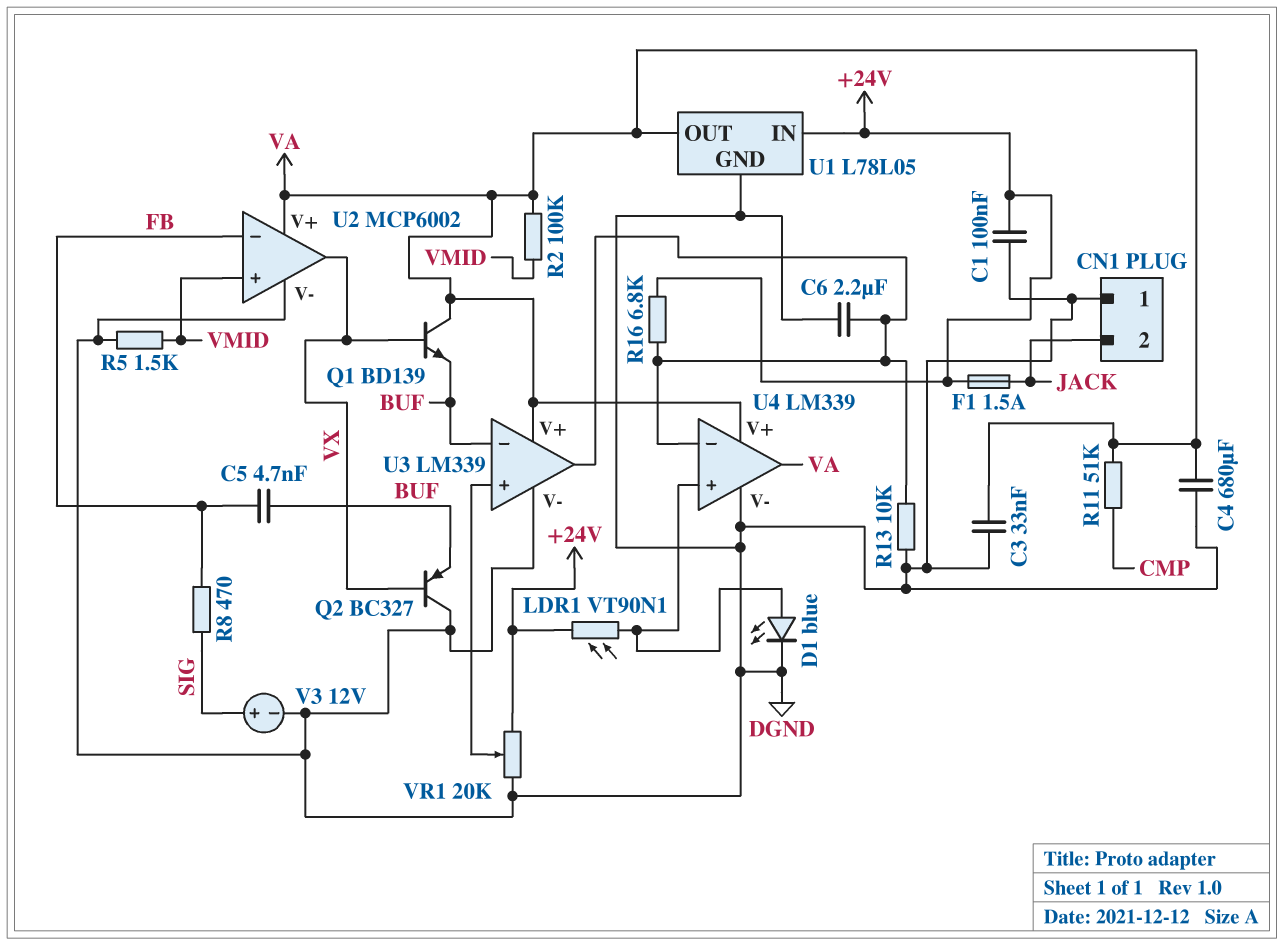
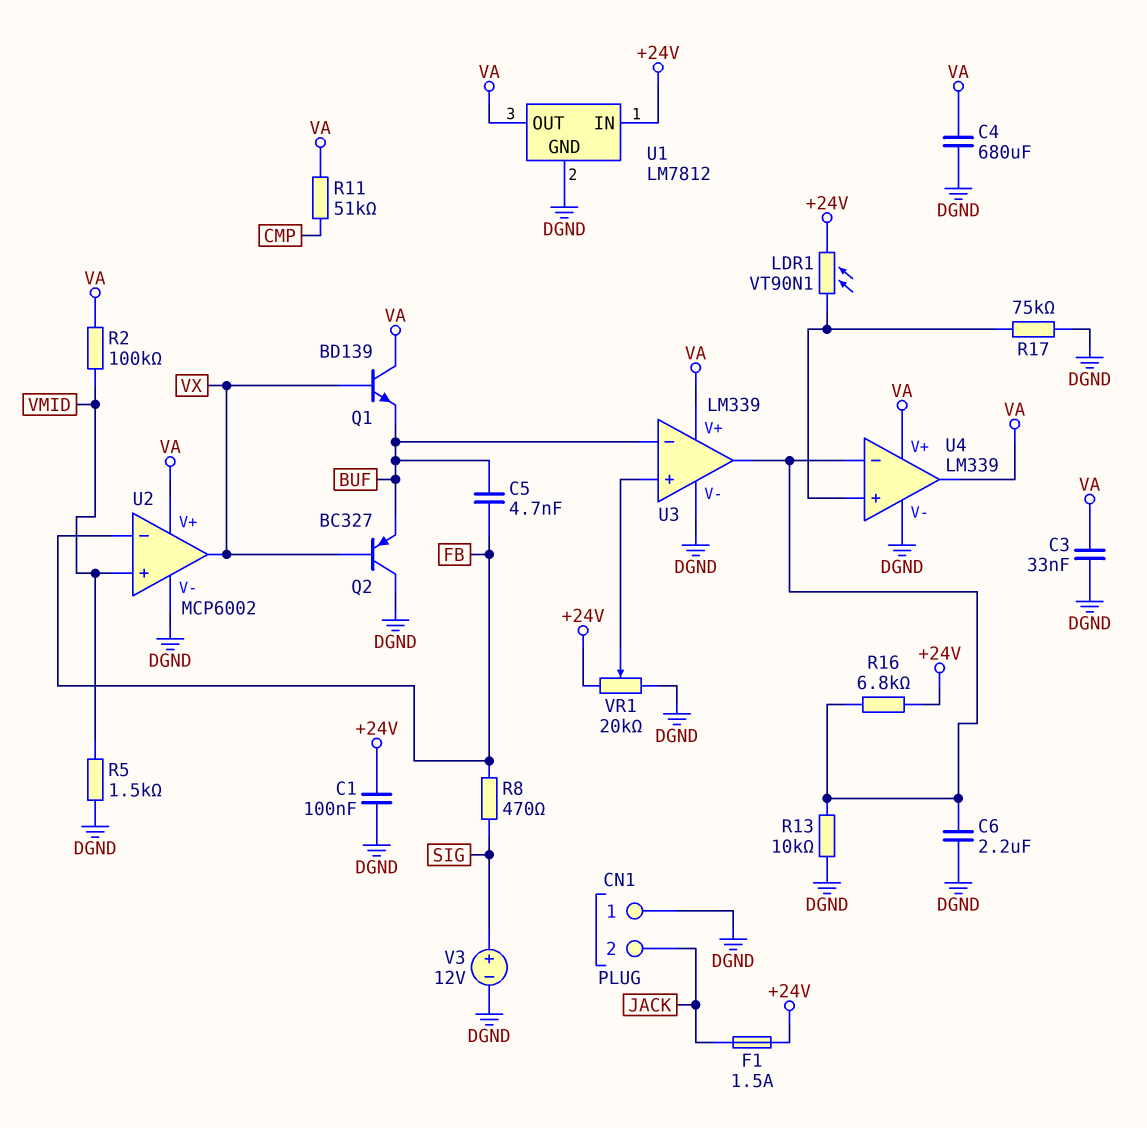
D1: LED blue (A U4/in+, K DGND) -> none
R17: none -> 75k (DGND, U4/in+)
U1: L78L05 -> LM7812

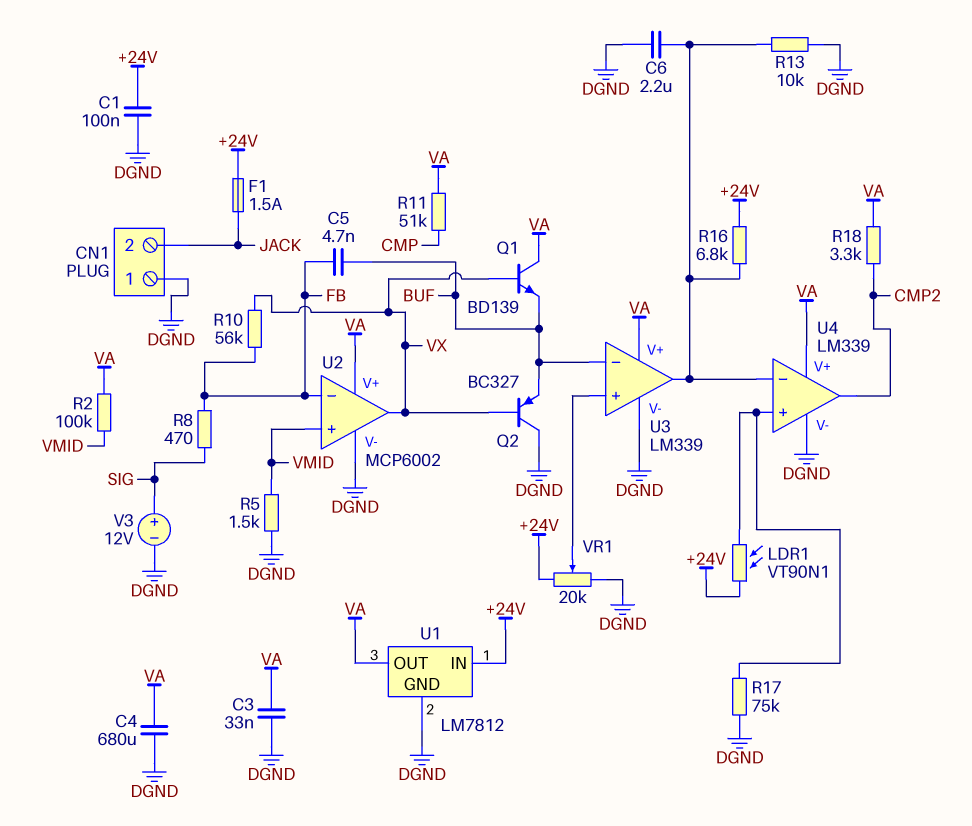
R10: none -> 56k (FB, VX)
R18: none -> 3.3k (CMP2, VA)
U4 pin out: VA -> CMP2

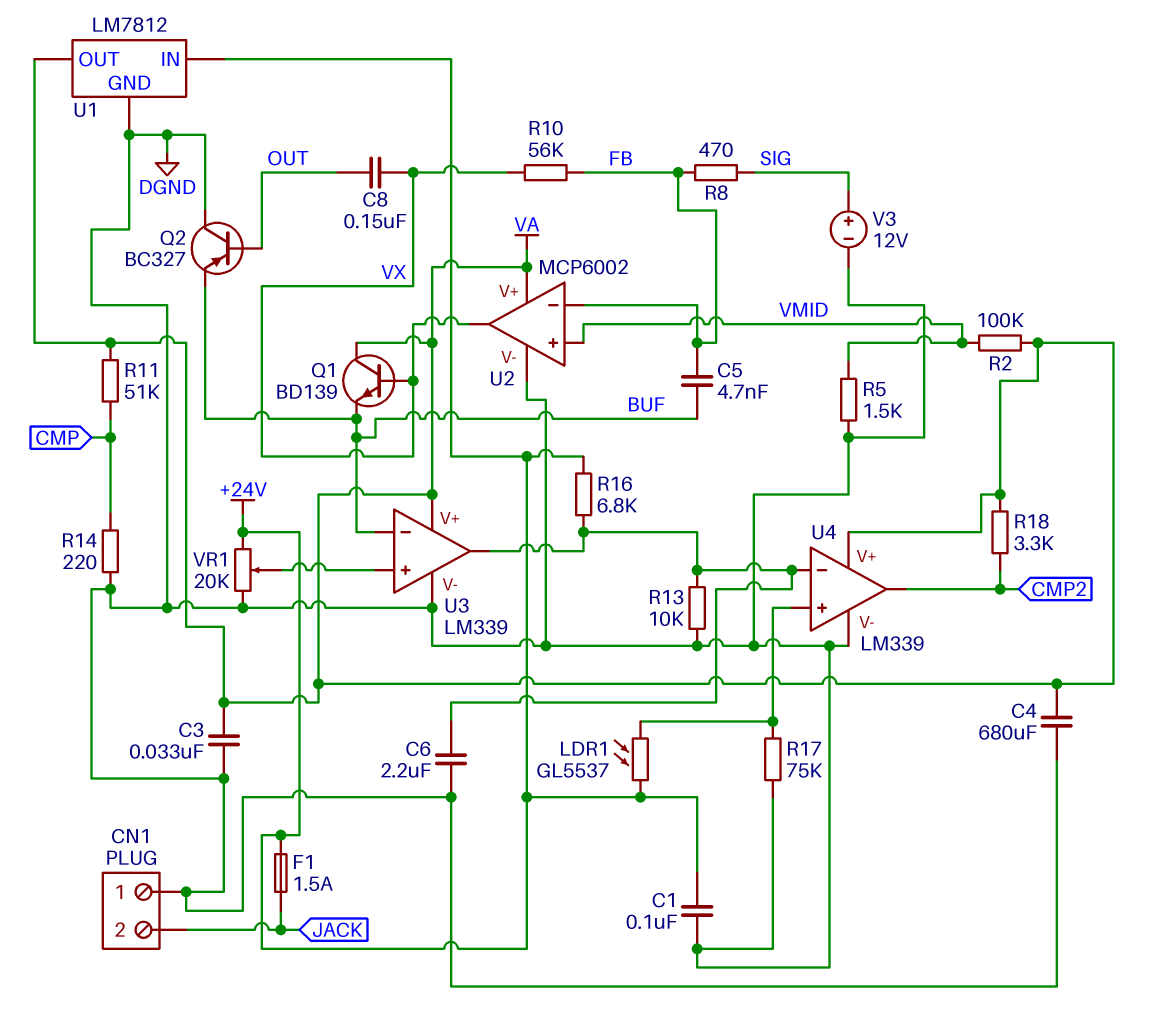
C8: none -> 150nF (OUT, VX)
LDR1: VT90N1 (+24V, U4/in+) -> GL5537 (+24V, U4/in+)
Q2: PNP BC327 (B VX, C DGND, E BUF) -> PNP BC327 (B OUT, C DGND, E BUF)
R14: none -> 220 (CMP, DGND)

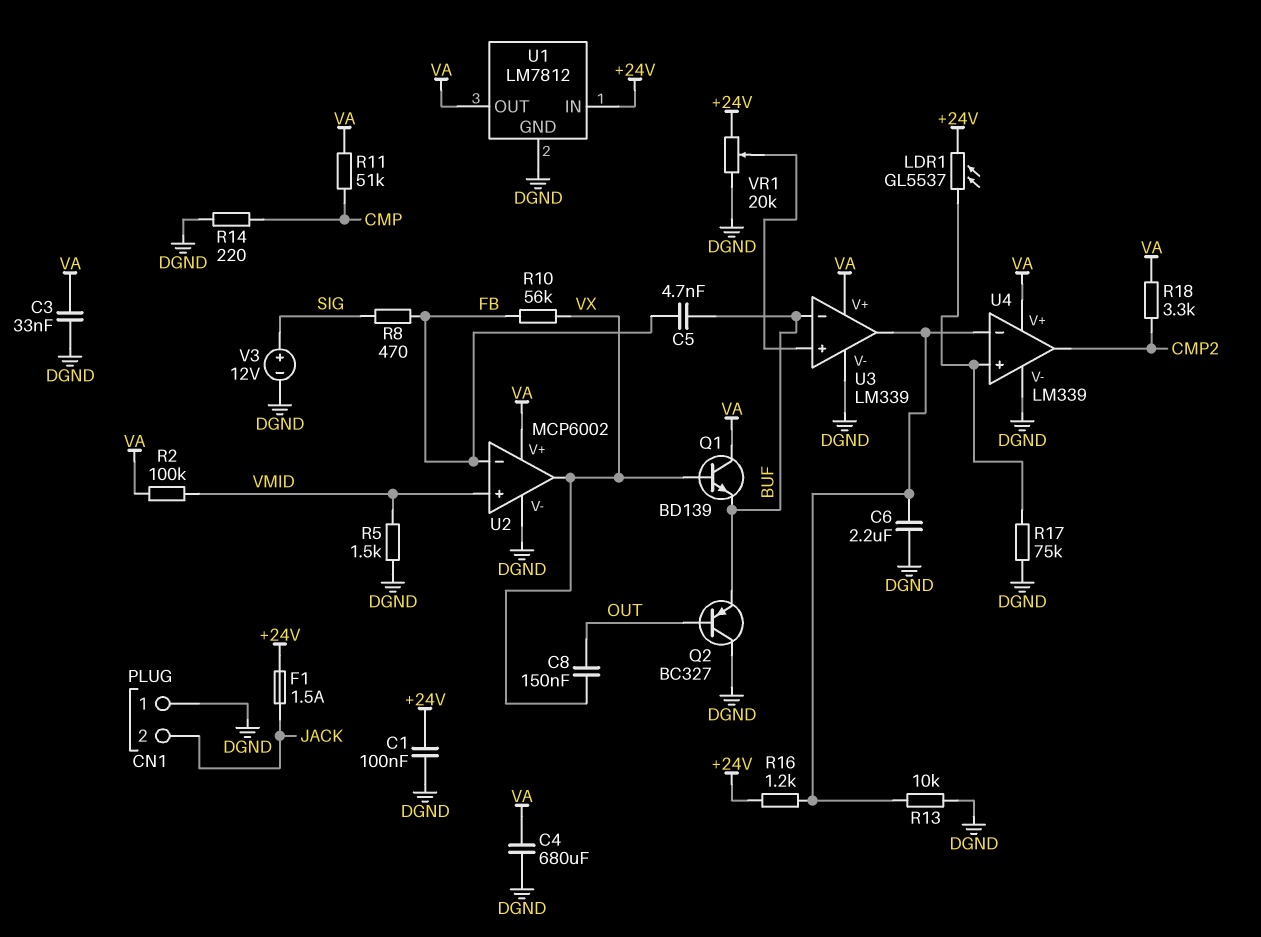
R16: 6.8k (+24V, U3/out) -> 1.2k (+24V, U3/out)

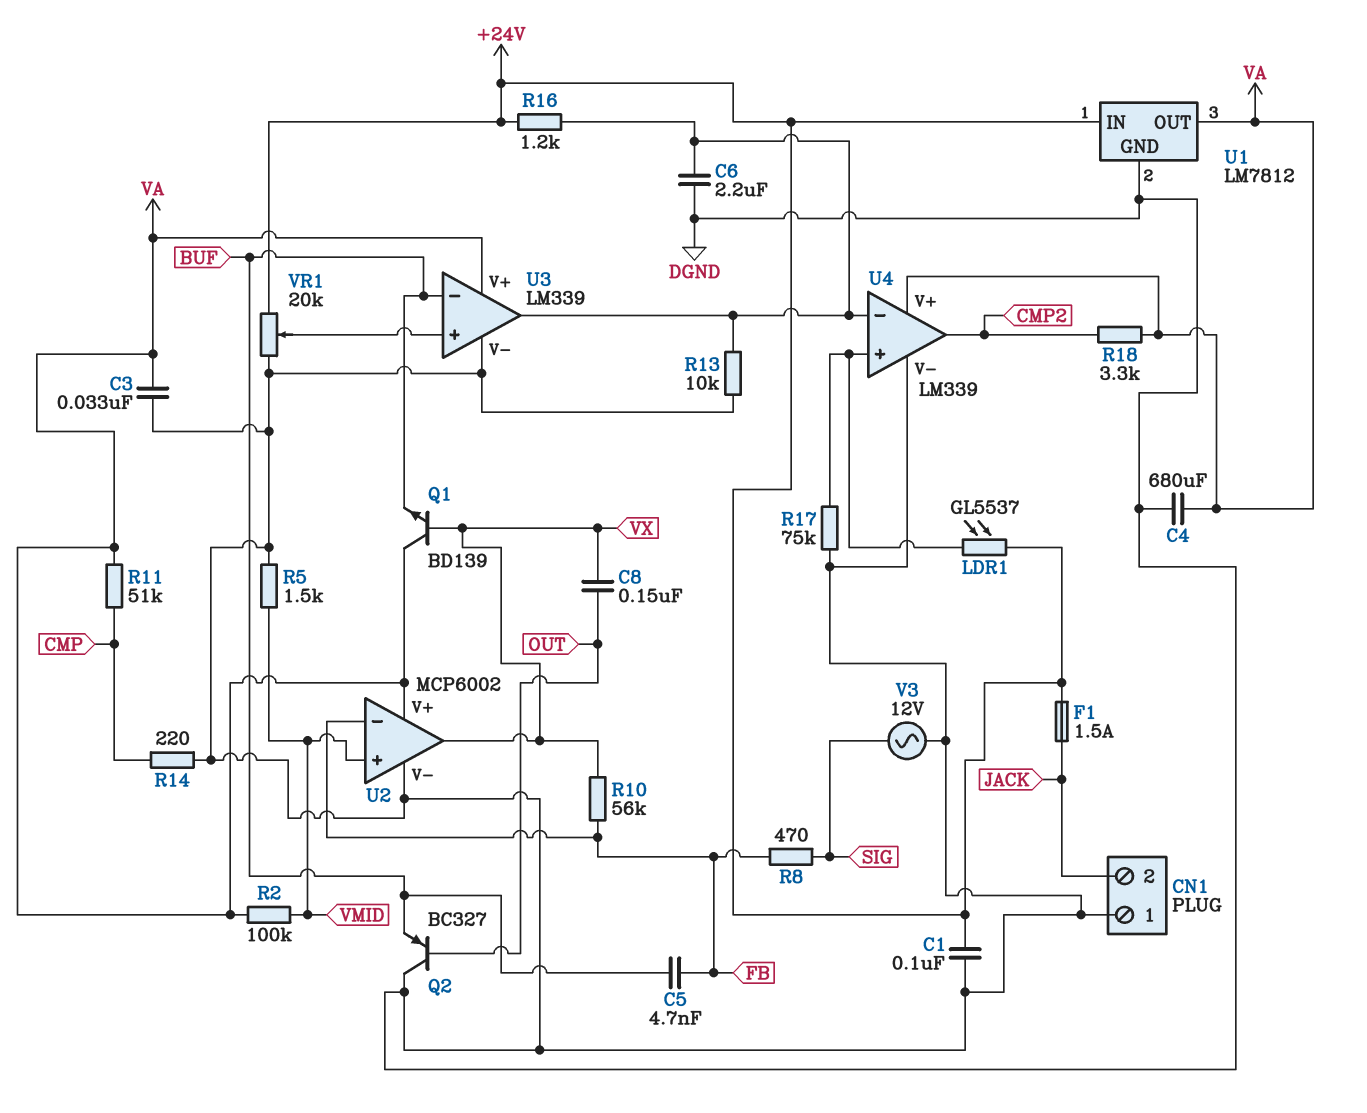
V3: 12V (plus SIG, minus DGND) -> AC 12V (DGND, SIG)

